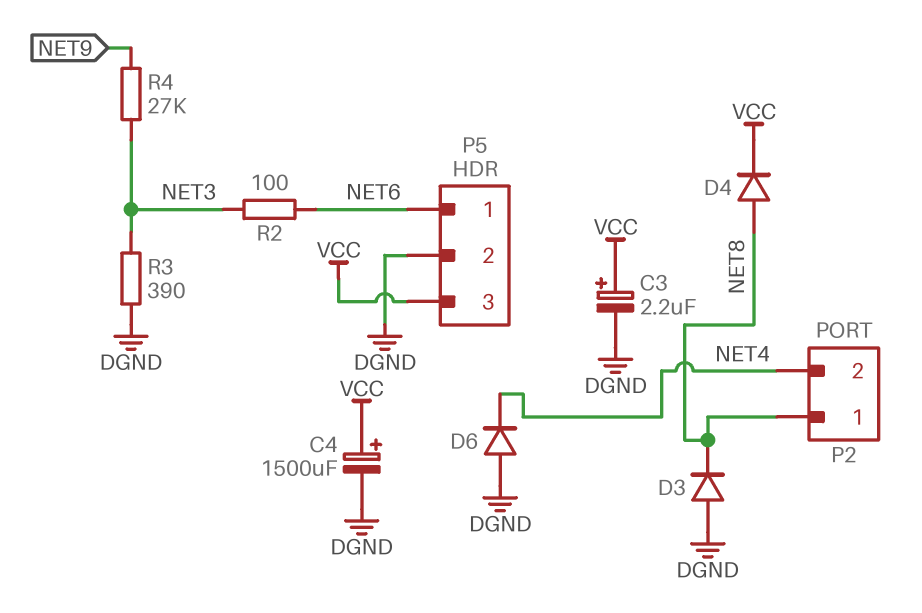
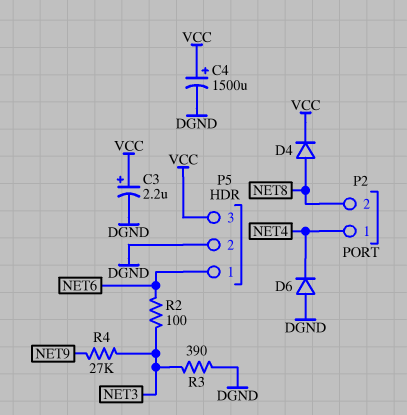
D3: diode (A DGND, K NET8) -> none
P2 pin 1: NET8 -> NET4
P2 pin 2: NET4 -> NET8

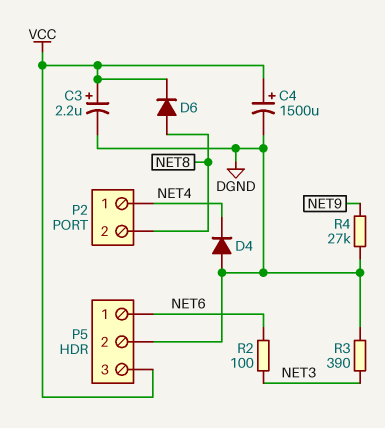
D4: diode (A NET8, K VCC) -> diode (A DGND, K NET4)
D6: diode (A DGND, K NET4) -> diode (A NET8, K VCC)
R4: 27k (NET3, NET9) -> 27k (DGND, NET9)

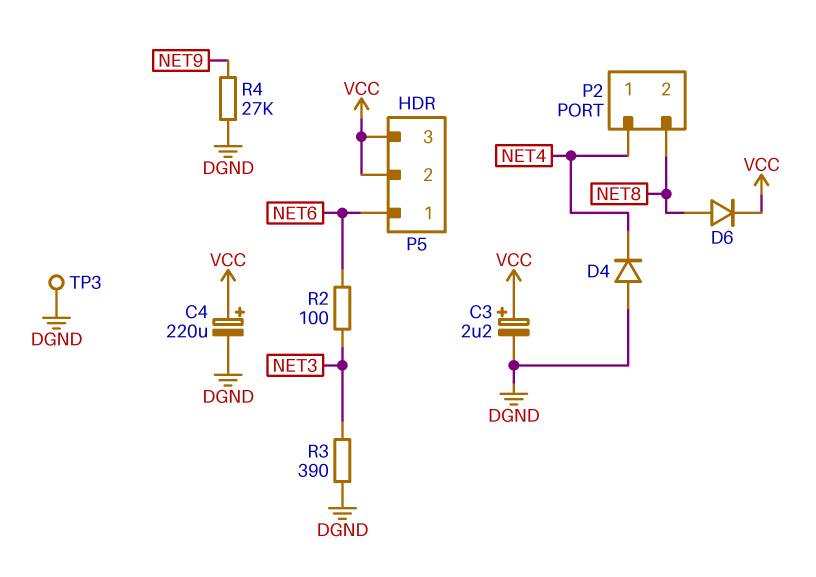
C4: 1500uF (plus VCC, minus DGND) -> 220uF (plus VCC, minus DGND)
P5 pin 2: DGND -> VCC
TP3: none -> test point (DGND)

